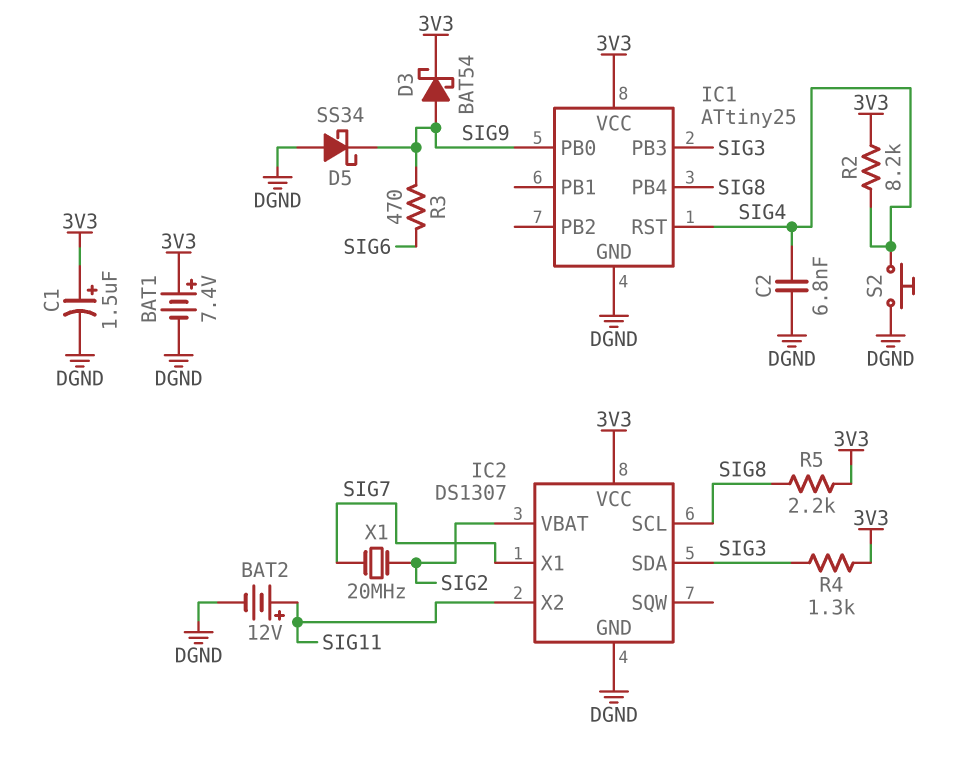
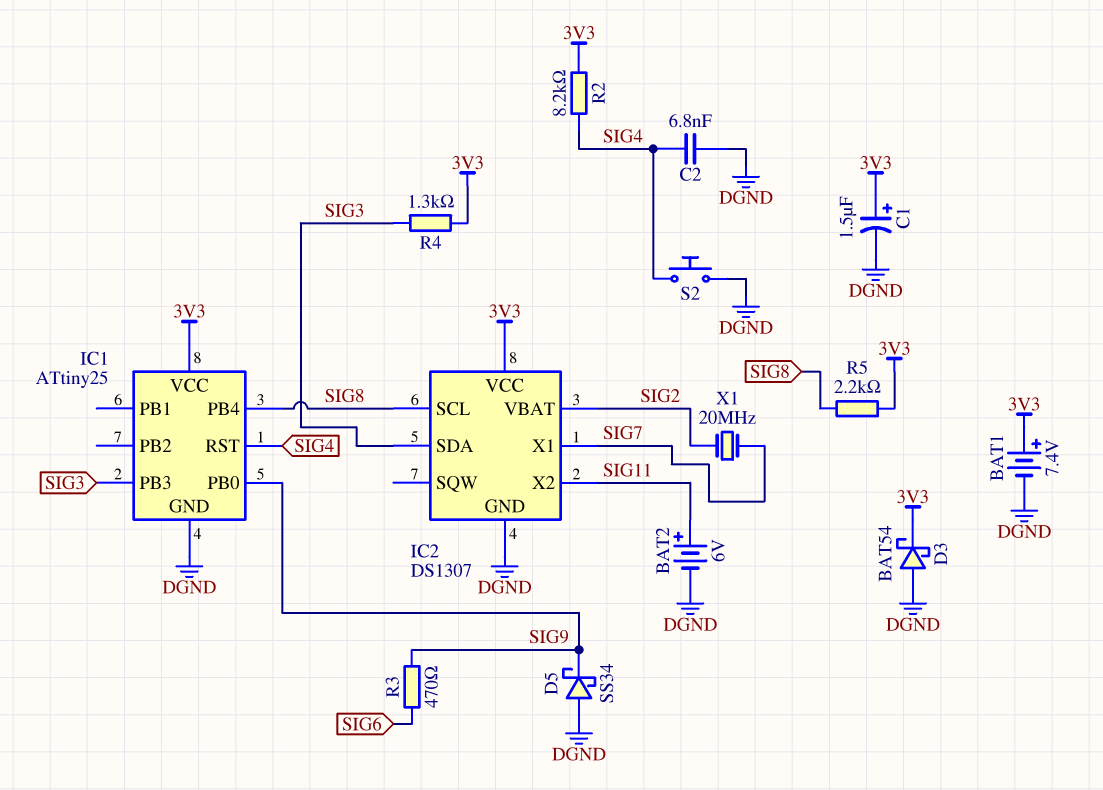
BAT2: 12V (plus SIG11, minus DGND) -> 6V (plus SIG11, minus DGND)
D3: schottky BAT54 (A SIG9, K 3V3) -> schottky BAT54 (A DGND, K 3V3)

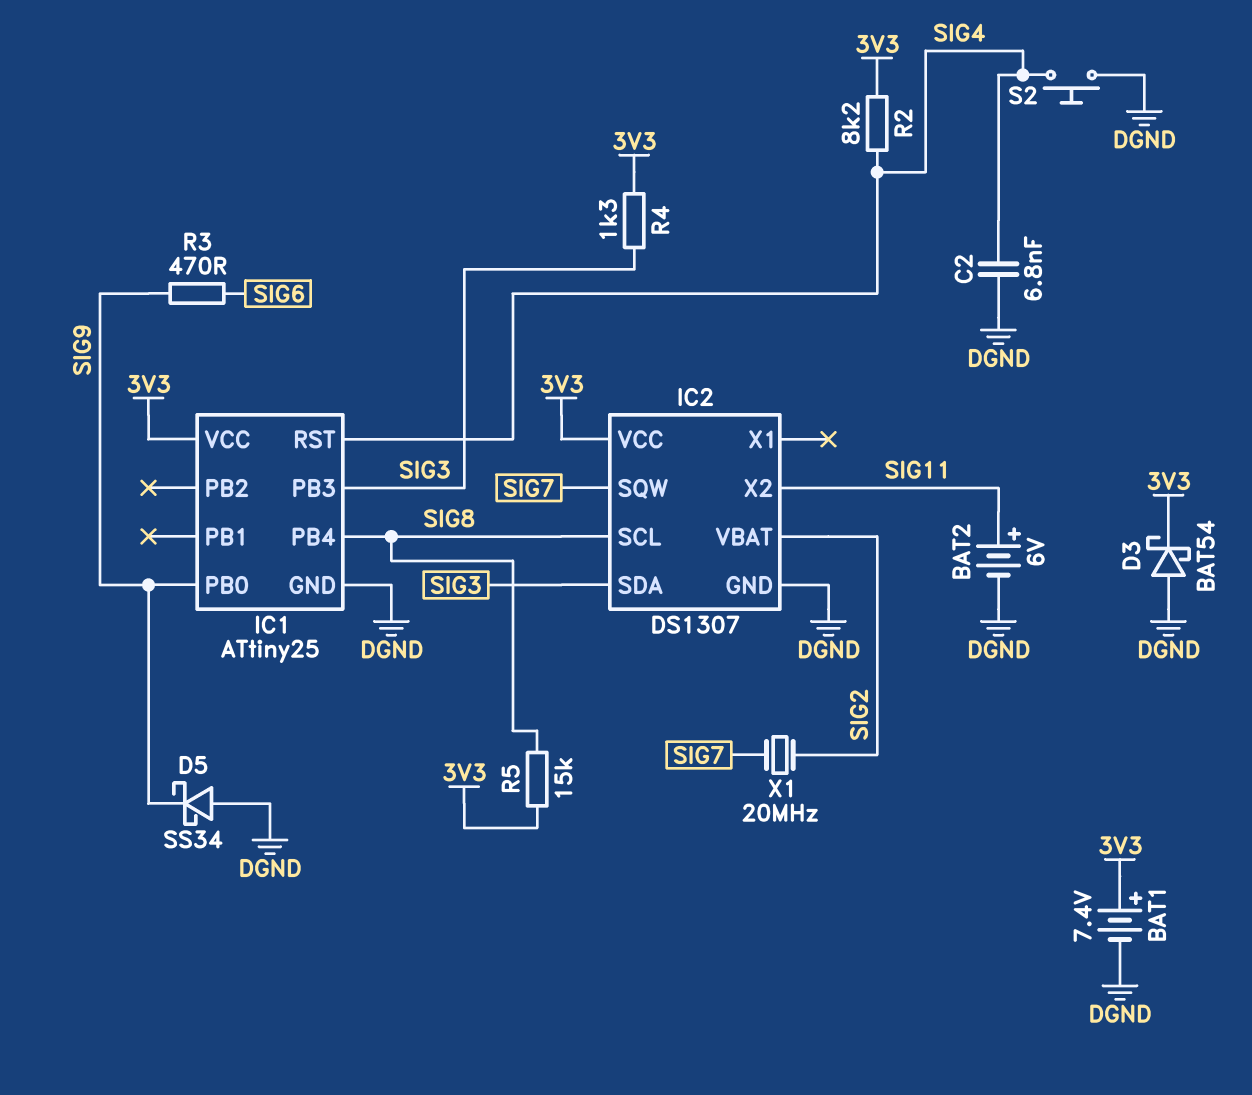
C1: 1.5uF (plus 3V3, minus DGND) -> none
IC2 pin SQW: none -> SIG7
IC2 pin X1: SIG7 -> none
R5: 2.2k (3V3, SIG8) -> 15k (3V3, SIG8)

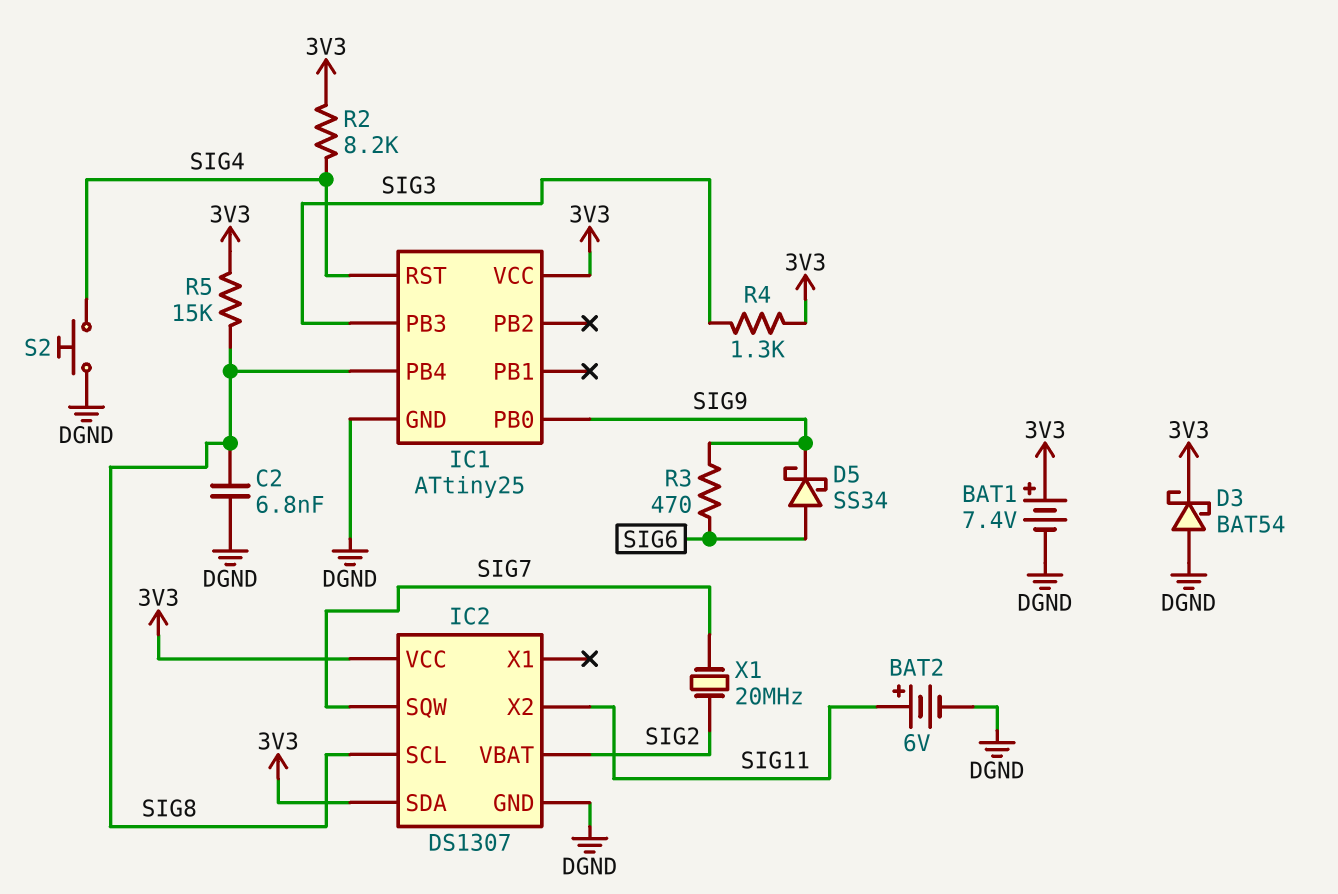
C2: 6.8nF (DGND, SIG4) -> 6.8nF (DGND, SIG8)
D5: schottky SS34 (A DGND, K SIG9) -> schottky SS34 (A SIG6, K SIG9)
IC2 pin SDA: SIG3 -> 3V3

